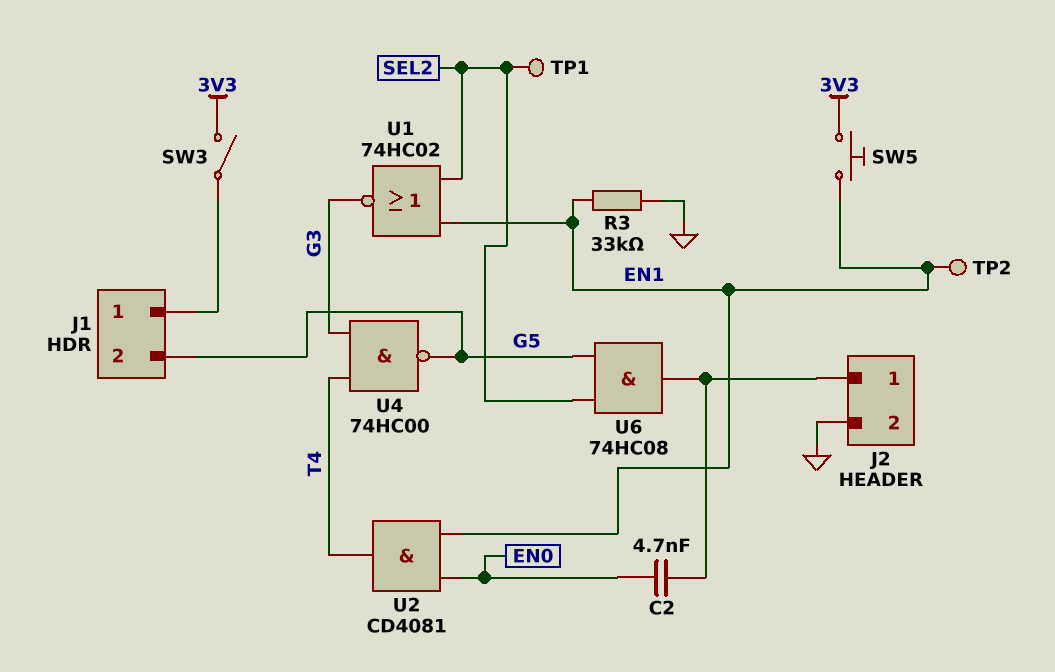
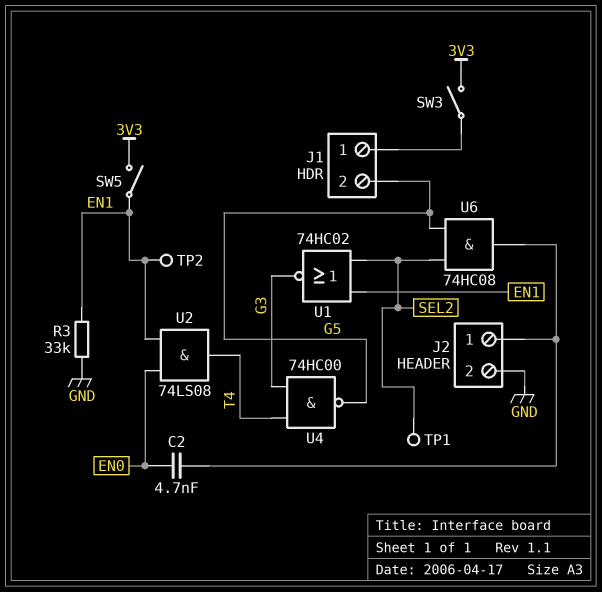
SW5: button (3V3, EN1) -> switch (3V3, EN1)
U2: AND CD4081 (in EN0, in EN1, out T4) -> AND 74LS08 (in EN0, in EN1, out T4)

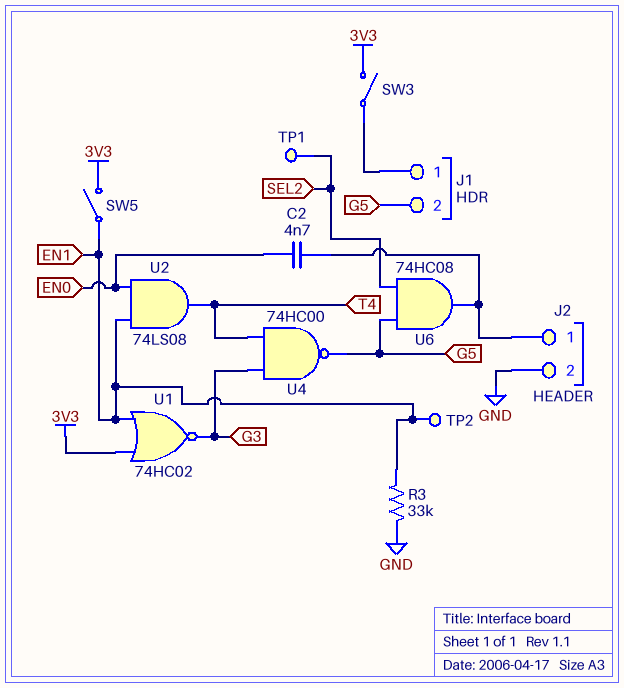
U1: NOR 74HC02 (in EN1, in SEL2, out G3) -> NOR 74HC02 (in 3V3, in EN1, out G3)

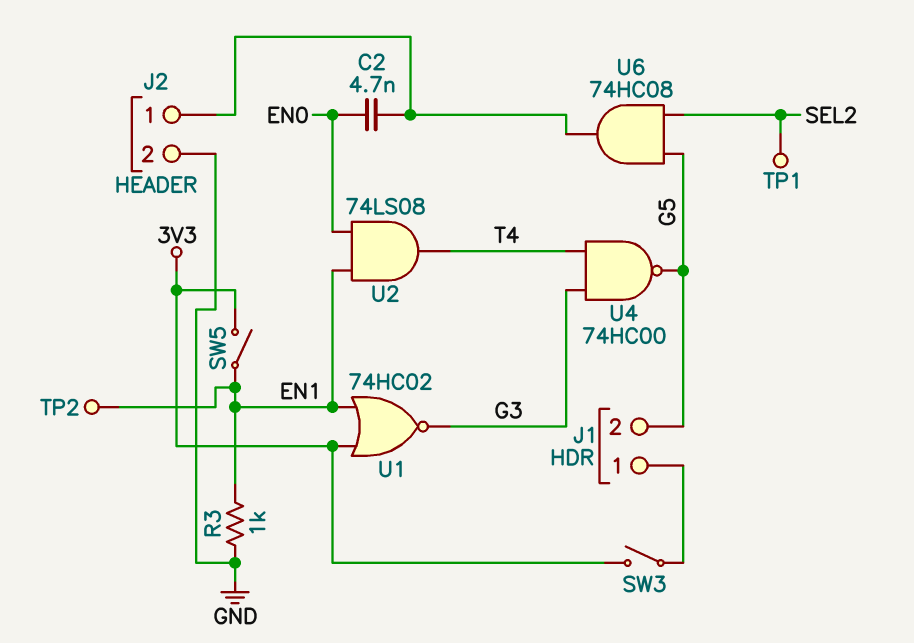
R3: 33k (EN1, GND) -> 1k (EN1, GND)

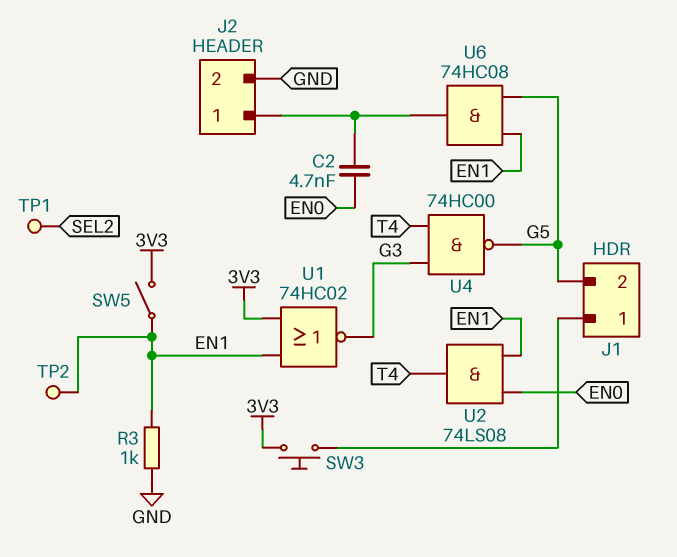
SW3: switch (3V3, J1/1) -> button (3V3, J1/1)
U6: AND 74HC08 (in G5, in SEL2, out J2/1) -> AND 74HC08 (in EN1, in G5, out J2/1)

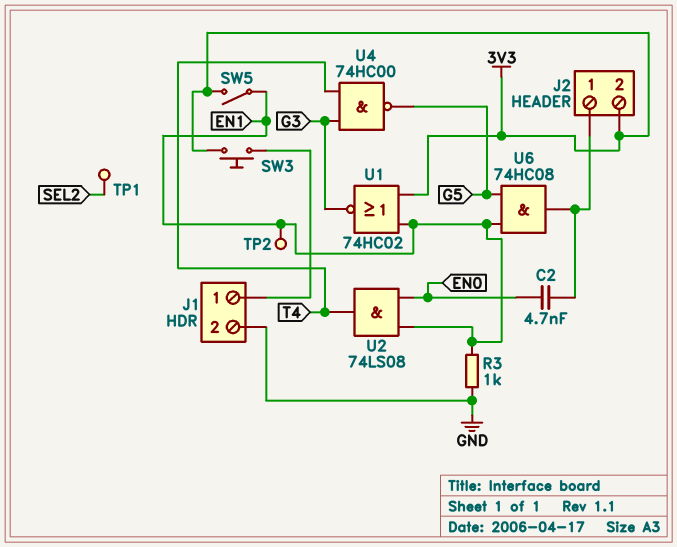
J1 pin 2: G5 -> GND
J2 pin 2: GND -> 3V3

